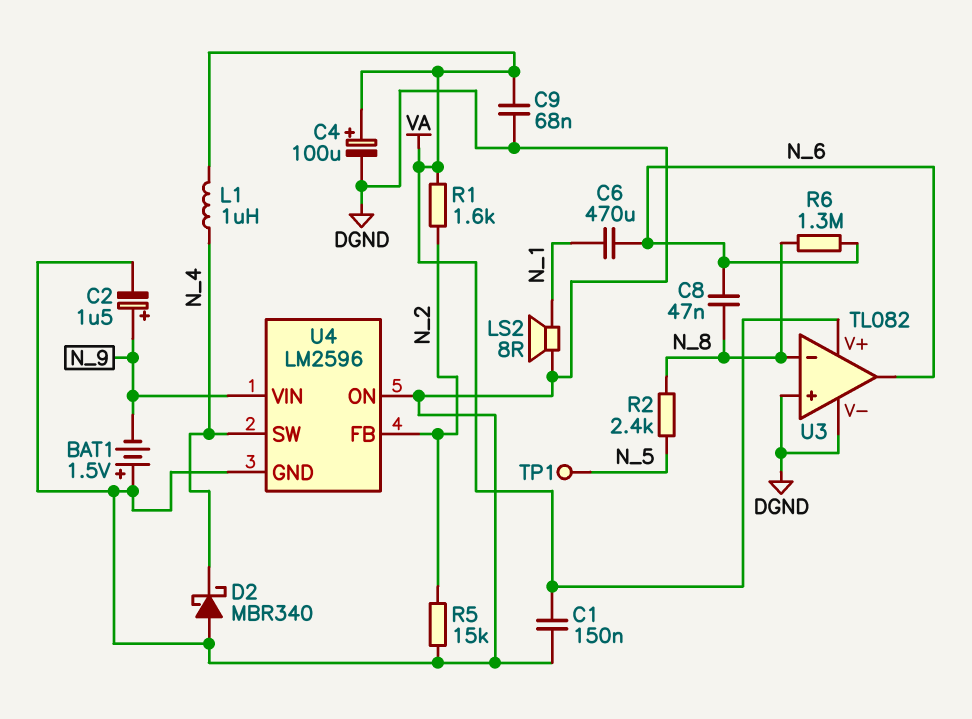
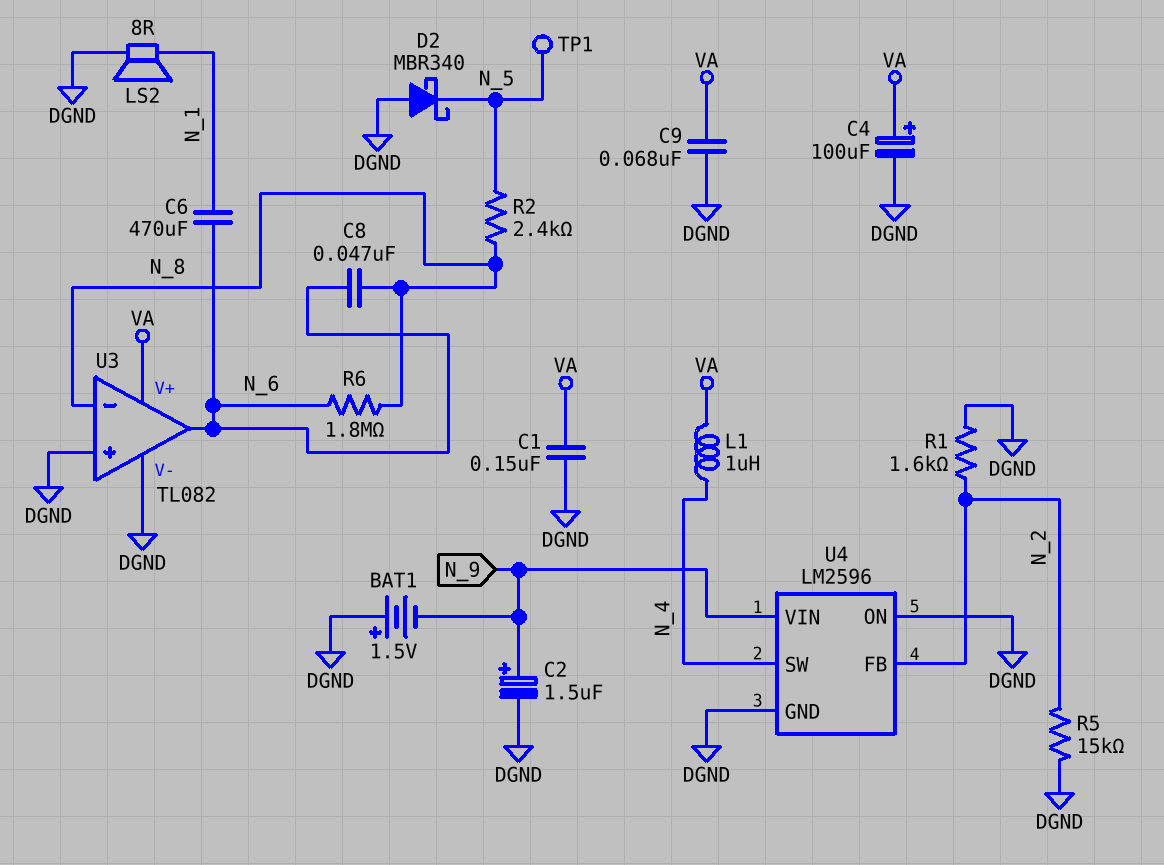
D2: schottky MBR340 (A DGND, K N_4) -> schottky MBR340 (A DGND, K N_5)
R1: 1.6k (N_2, VA) -> 1.6k (DGND, N_2)
R6: 1.3M (N_6, N_8) -> 1.8M (N_6, N_8)

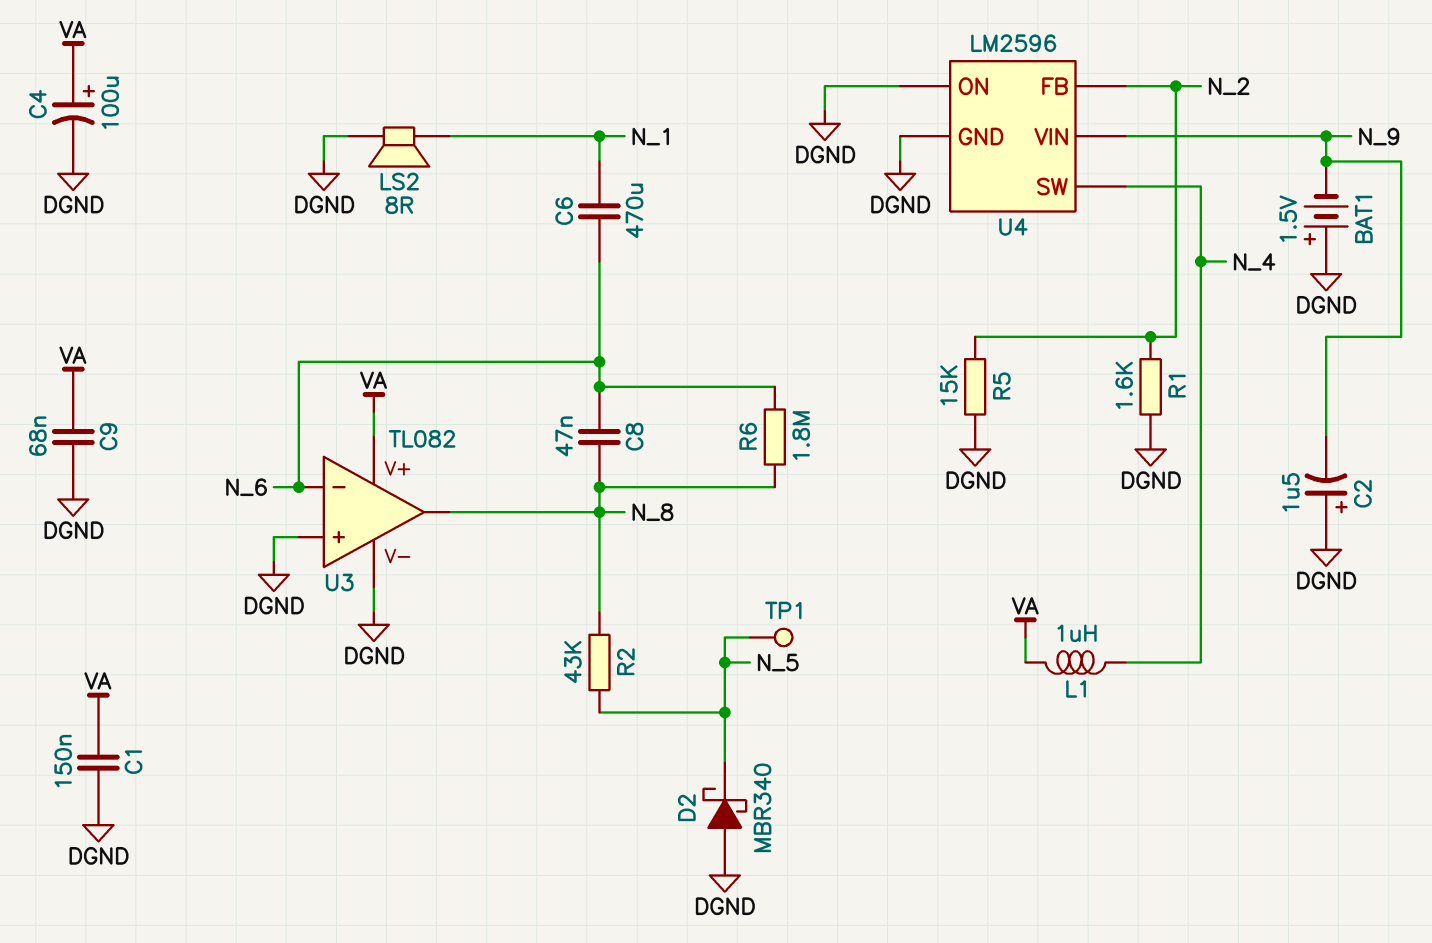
C2: 1.5uF (plus N_9, minus DGND) -> 1.5uF (plus DGND, minus N_9)
R2: 2.4k (N_5, N_8) -> 43k (N_5, N_8)
U3 pin in-: N_8 -> N_6
U3 pin out: N_6 -> N_8

